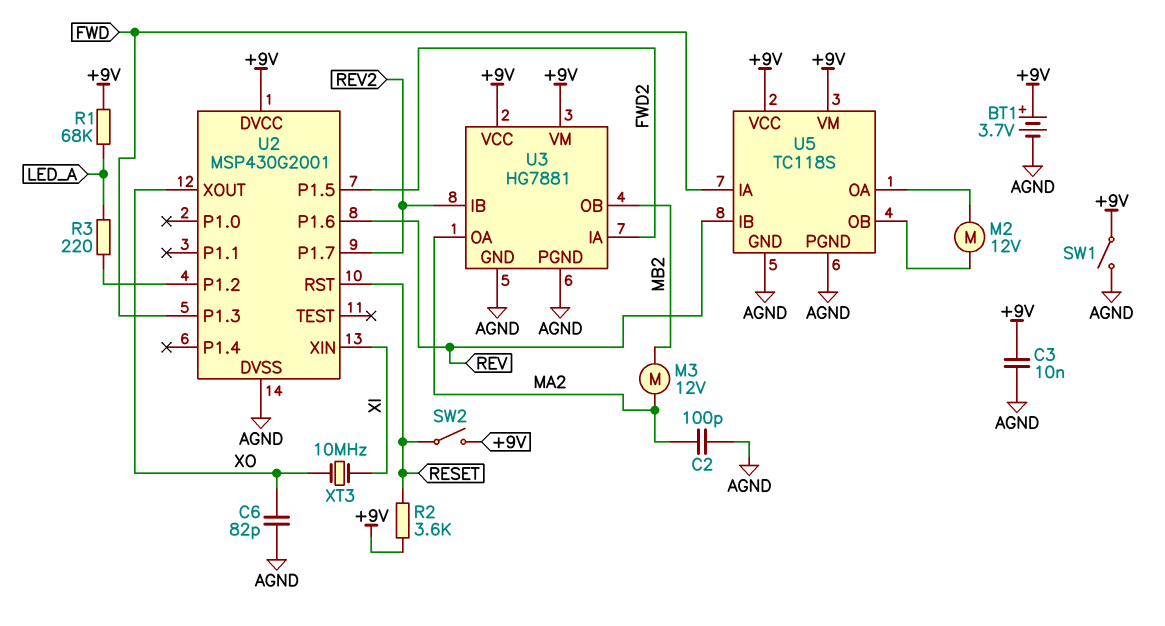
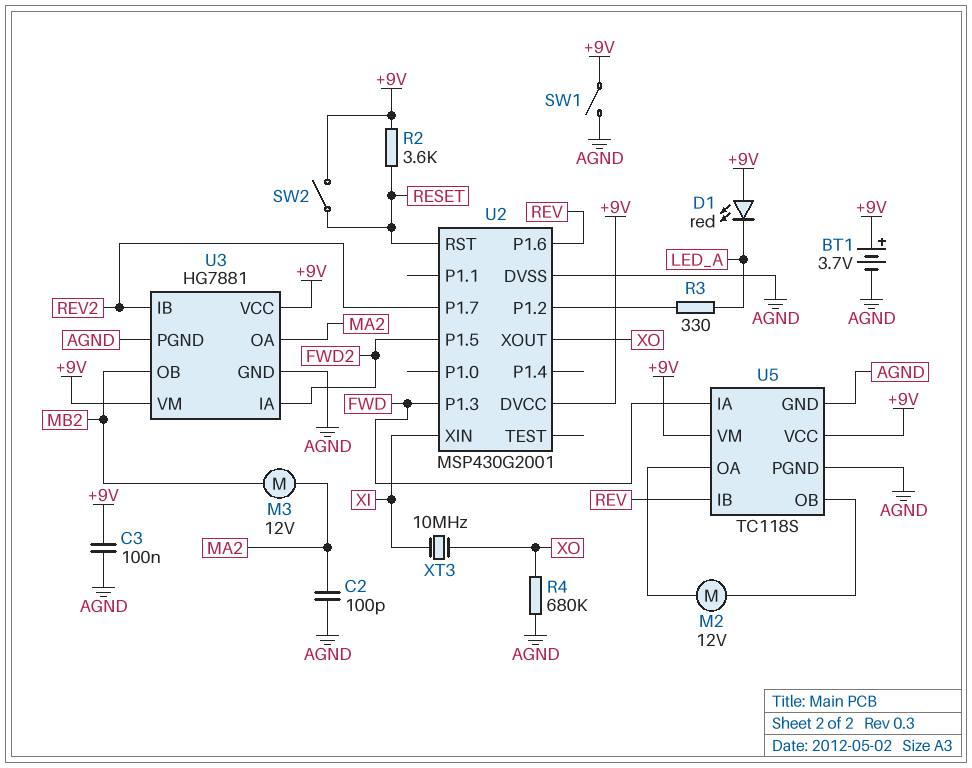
C3: 10nF (+9V, AGND) -> 100nF (+9V, AGND)
C6: 82pF (AGND, XO) -> none
D1: none -> LED red (A +9V, K LED_A)
R1: 68k (+9V, LED_A) -> none
R3: 220 (LED_A, U2/P1.2) -> 330 (LED_A, U2/P1.2)
R4: none -> 680k (AGND, XO)

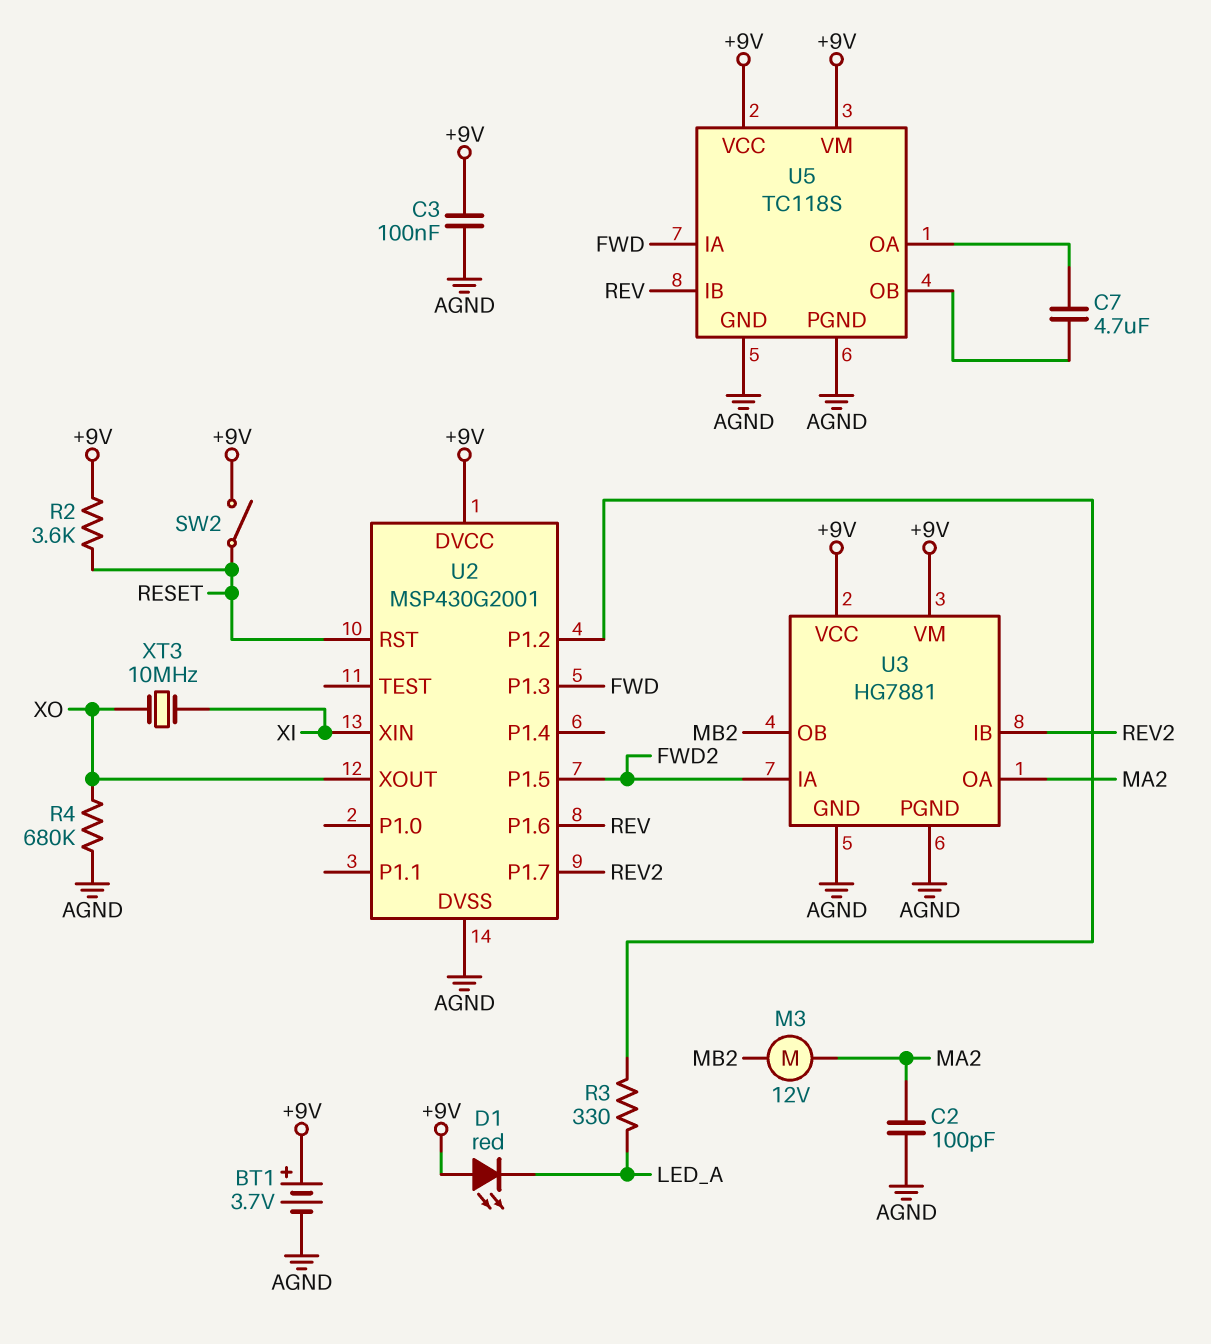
C7: none -> 4.7uF (U5/OA, U5/OB)
M2: motor 12V (U5/OA, U5/OB) -> none
SW1: switch (+9V, AGND) -> none

